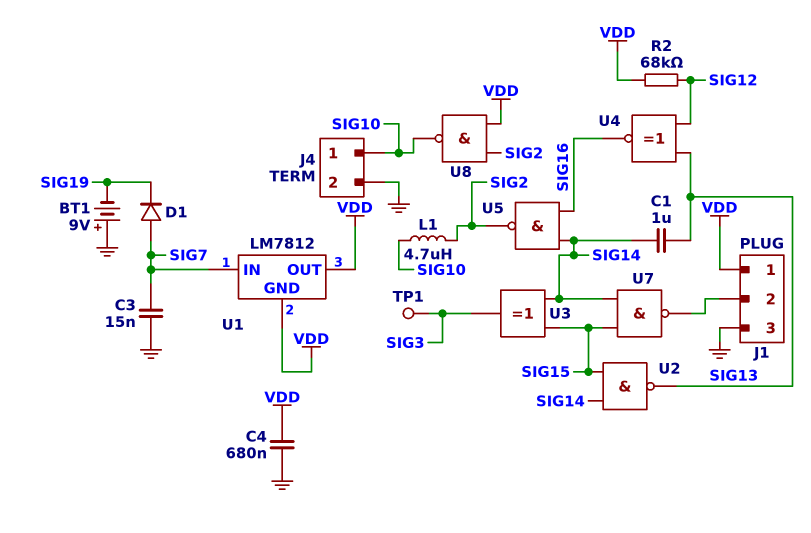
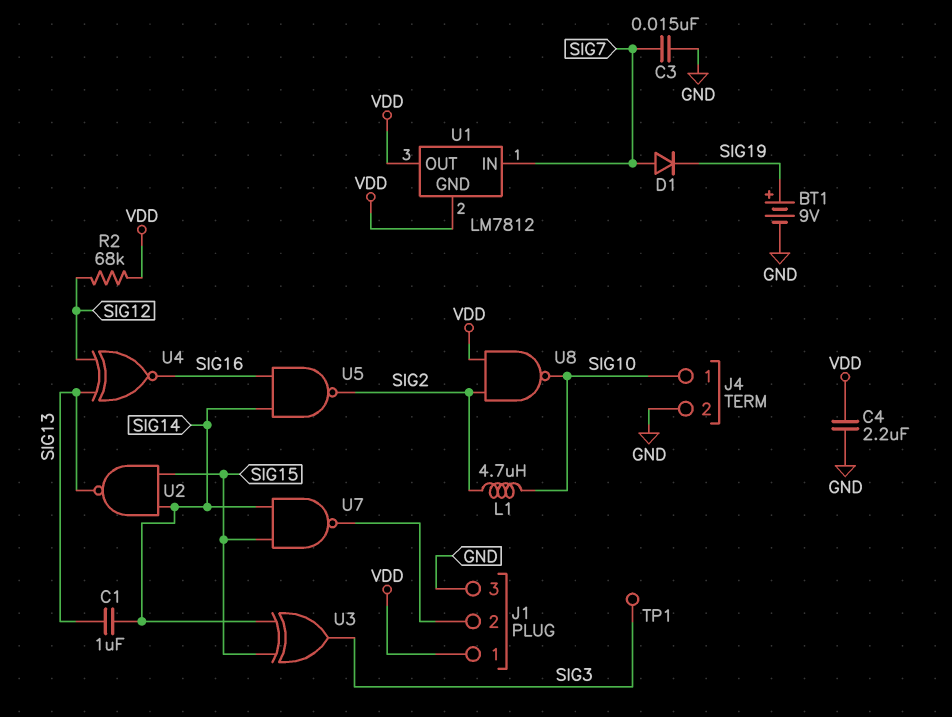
BT1: 9V (plus GND, minus SIG19) -> 9V (plus SIG19, minus GND)
C4: 680nF (GND, VDD) -> 2.2uF (GND, VDD)

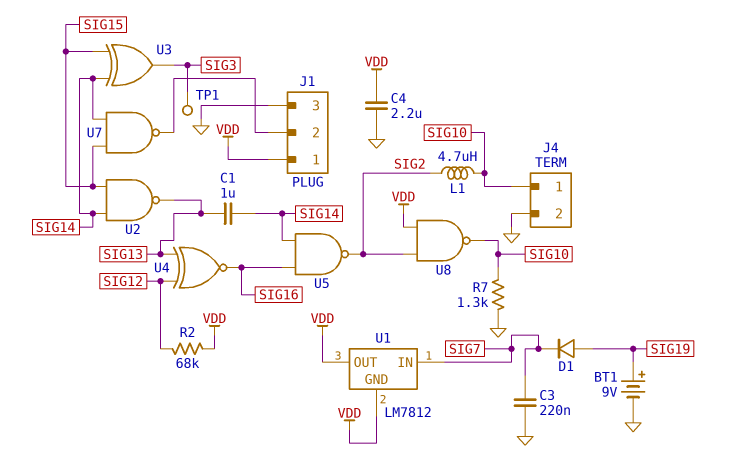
C3: 15nF (GND, SIG7) -> 220nF (GND, SIG7)
D1: diode (A SIG7, K SIG19) -> diode (A SIG19, K SIG7)
R7: none -> 1.3k (GND, SIG10)

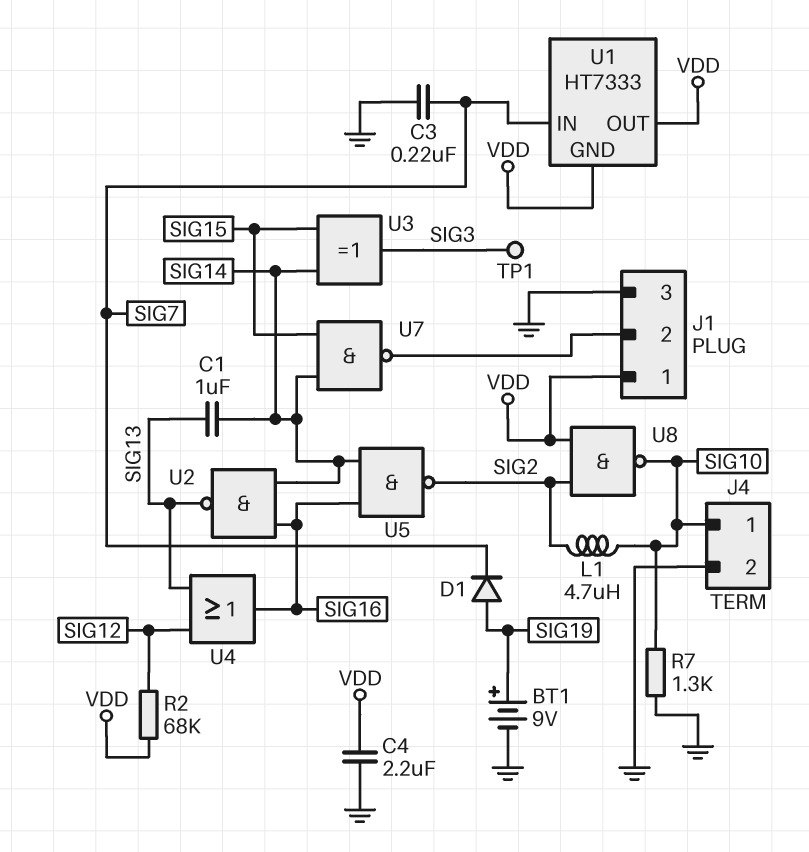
U1: LM7812 -> HT7333
U2: NAND (in SIG14, in SIG15, out SIG13) -> NAND (in SIG14, in SIG16, out SIG13)
U4: XNOR (in SIG12, in SIG13, out SIG16) -> OR (in SIG12, in SIG13, out SIG16)

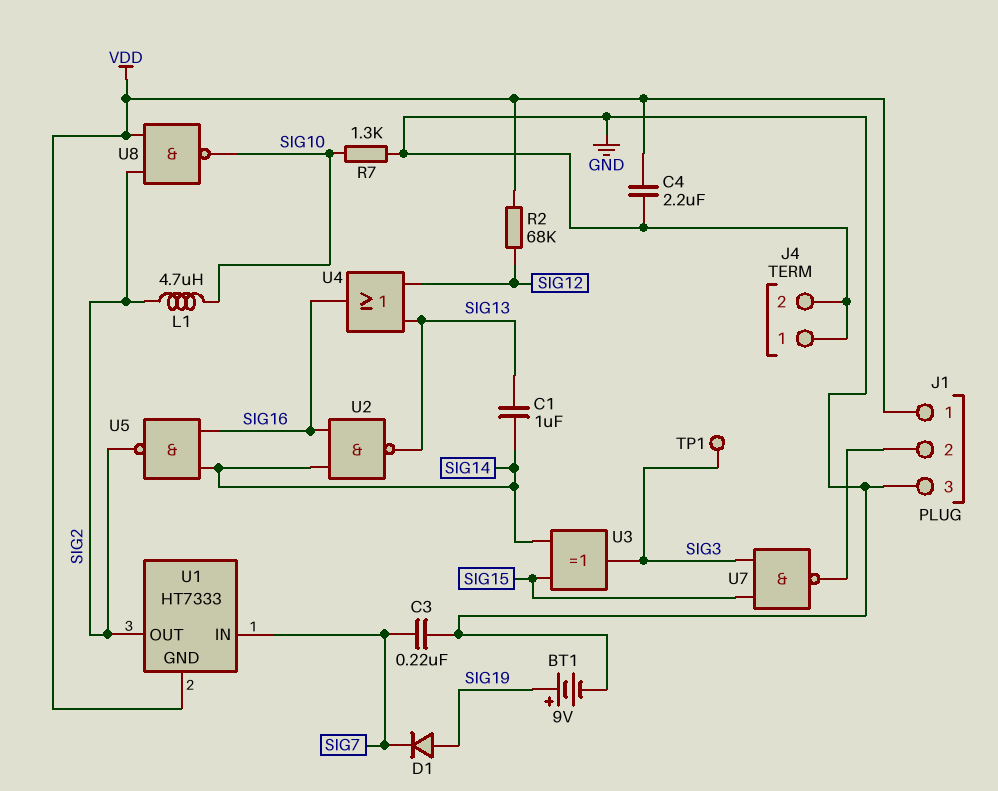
J4 pin 1: SIG10 -> GND
U1 pin OUT: VDD -> SIG2
U7: NAND (in SIG14, in SIG15, out J1/2) -> NAND (in SIG3, in SIG15, out J1/2)

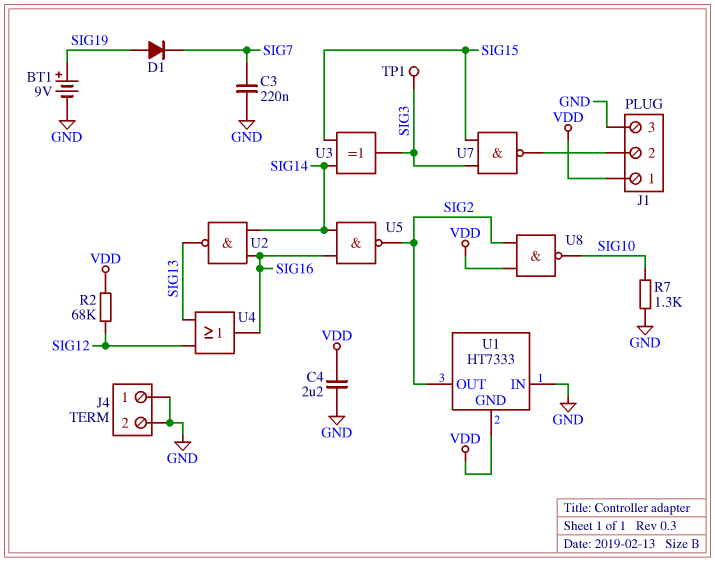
C1: 1uF (SIG13, SIG14) -> none
L1: 4.7uH (SIG2, SIG10) -> none
U1 pin IN: SIG7 -> GND

